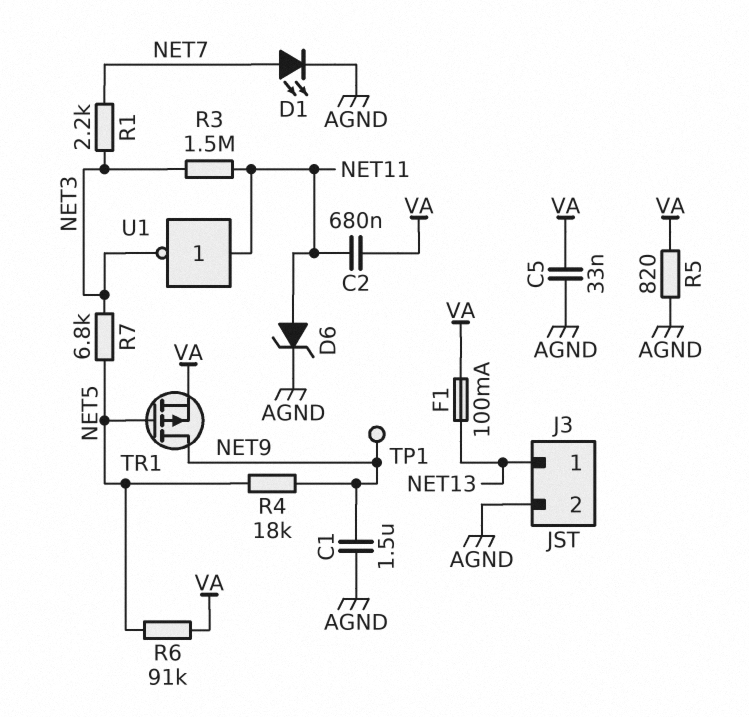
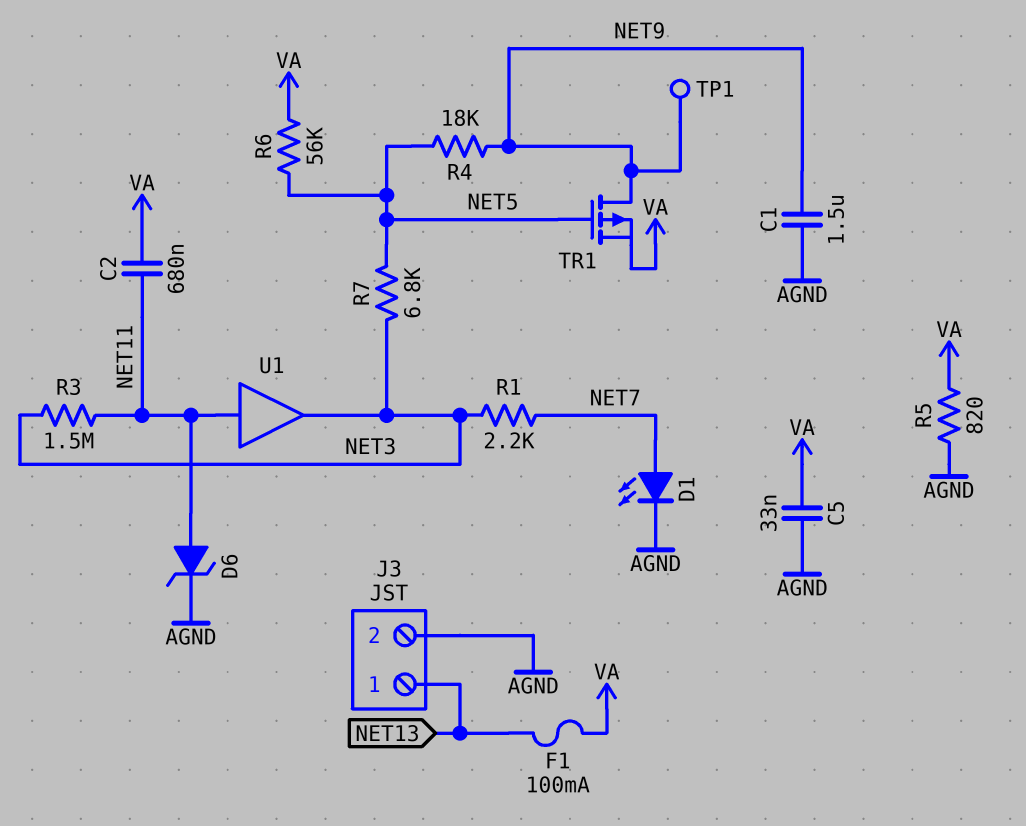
R6: 91k (NET5, VA) -> 56k (NET5, VA)
U1: NOT (in NET11, out NET3) -> buffer (in NET11, out NET3)

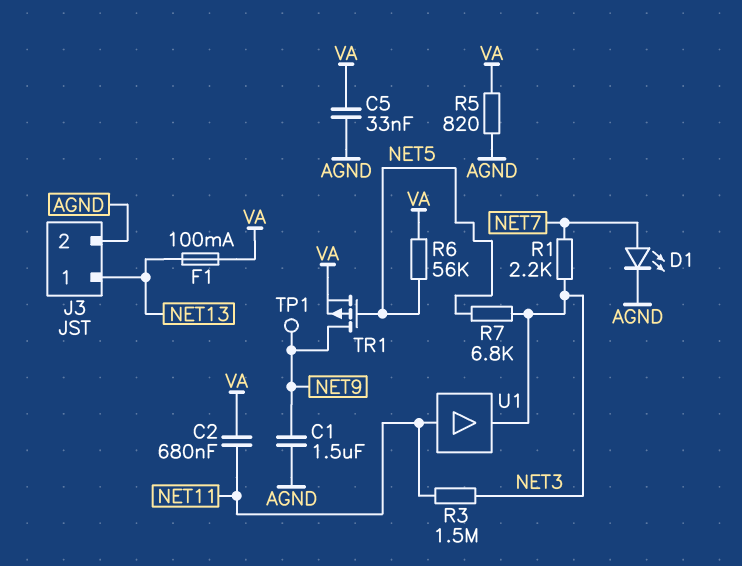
D6: zener (A NET11, K AGND) -> none
R4: 18k (NET5, NET9) -> none

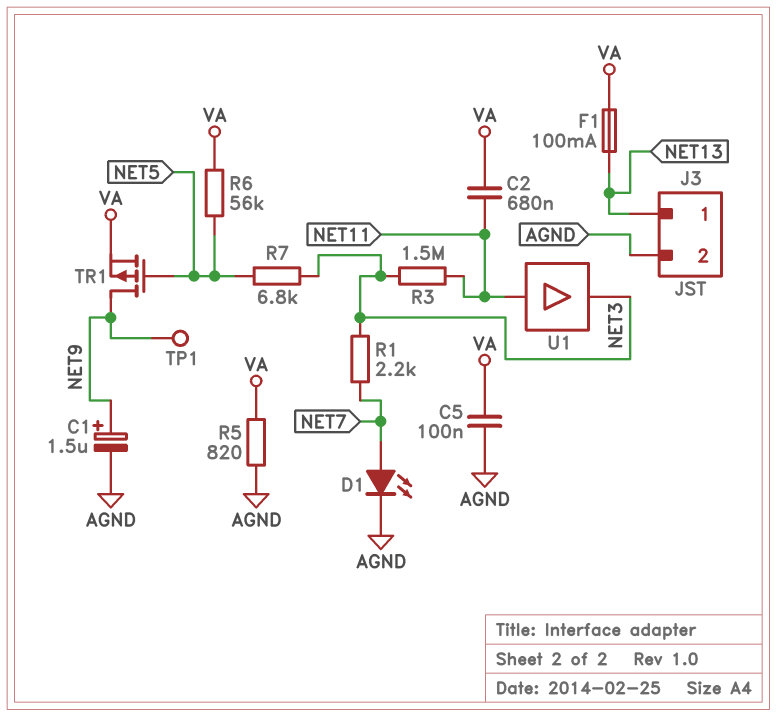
C1: 1.5uF (AGND, NET9) -> 1.5uF (plus NET9, minus AGND)
C5: 33nF (AGND, VA) -> 100nF (AGND, VA)

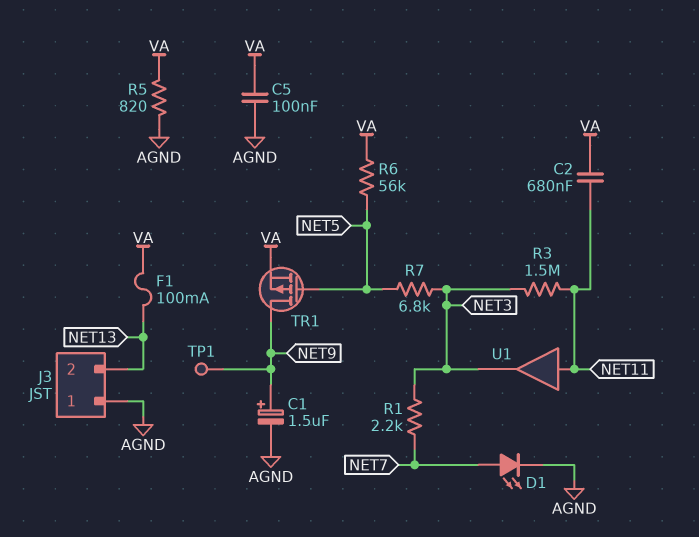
J3 pin 1: NET13 -> AGND
J3 pin 2: AGND -> NET13

